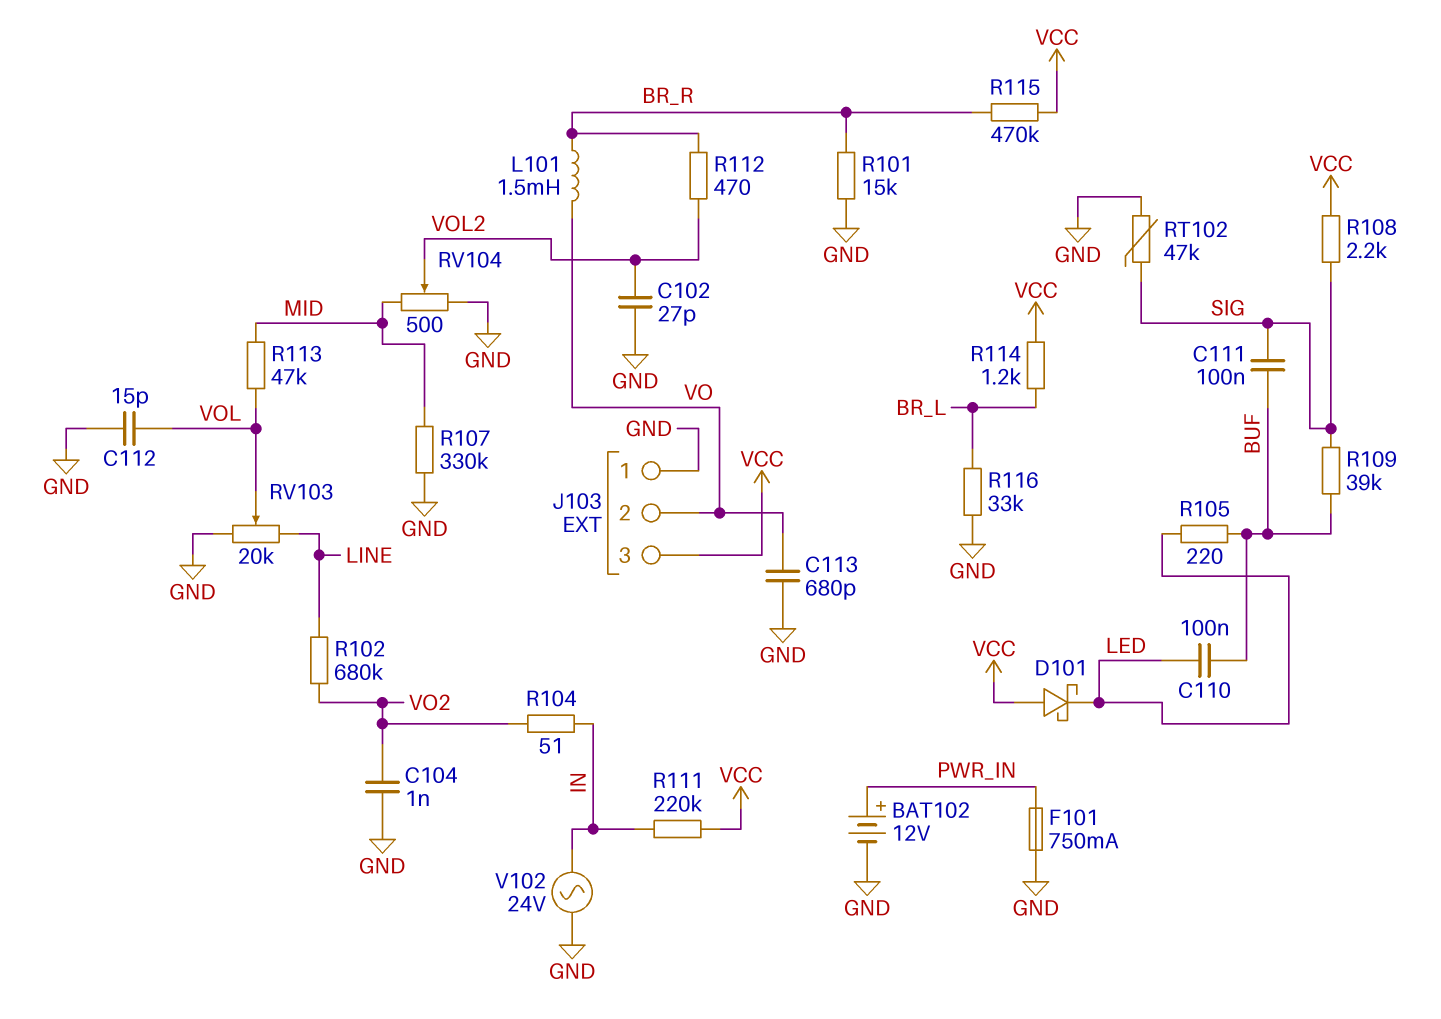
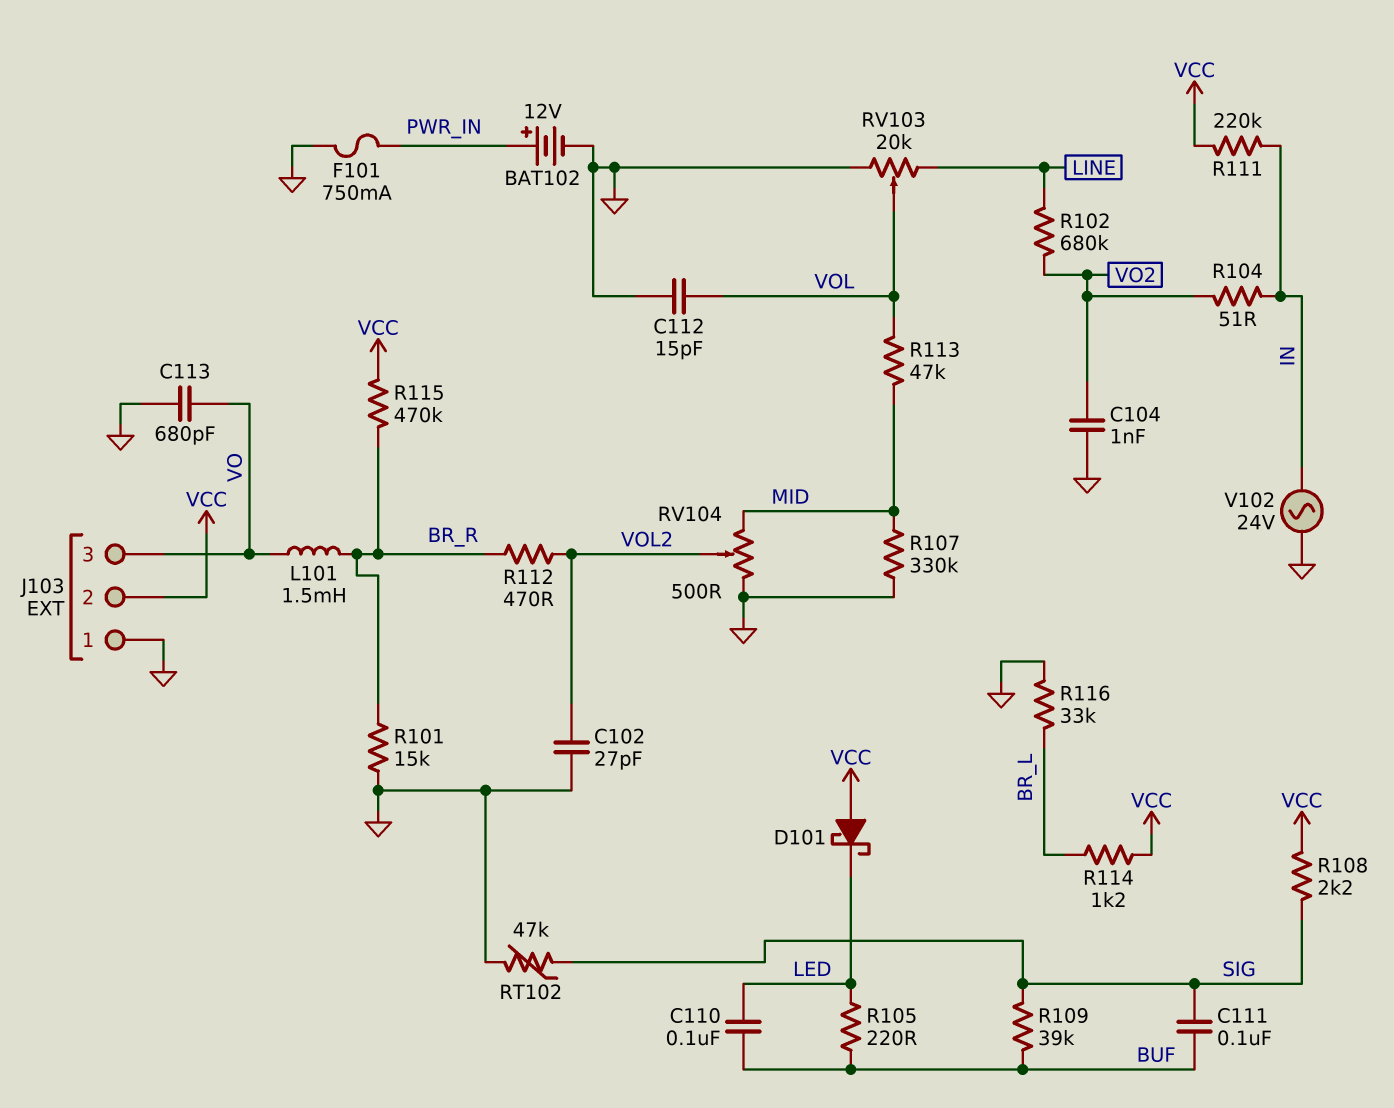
J103 pin 2: VO -> VCC
J103 pin 3: VCC -> VO

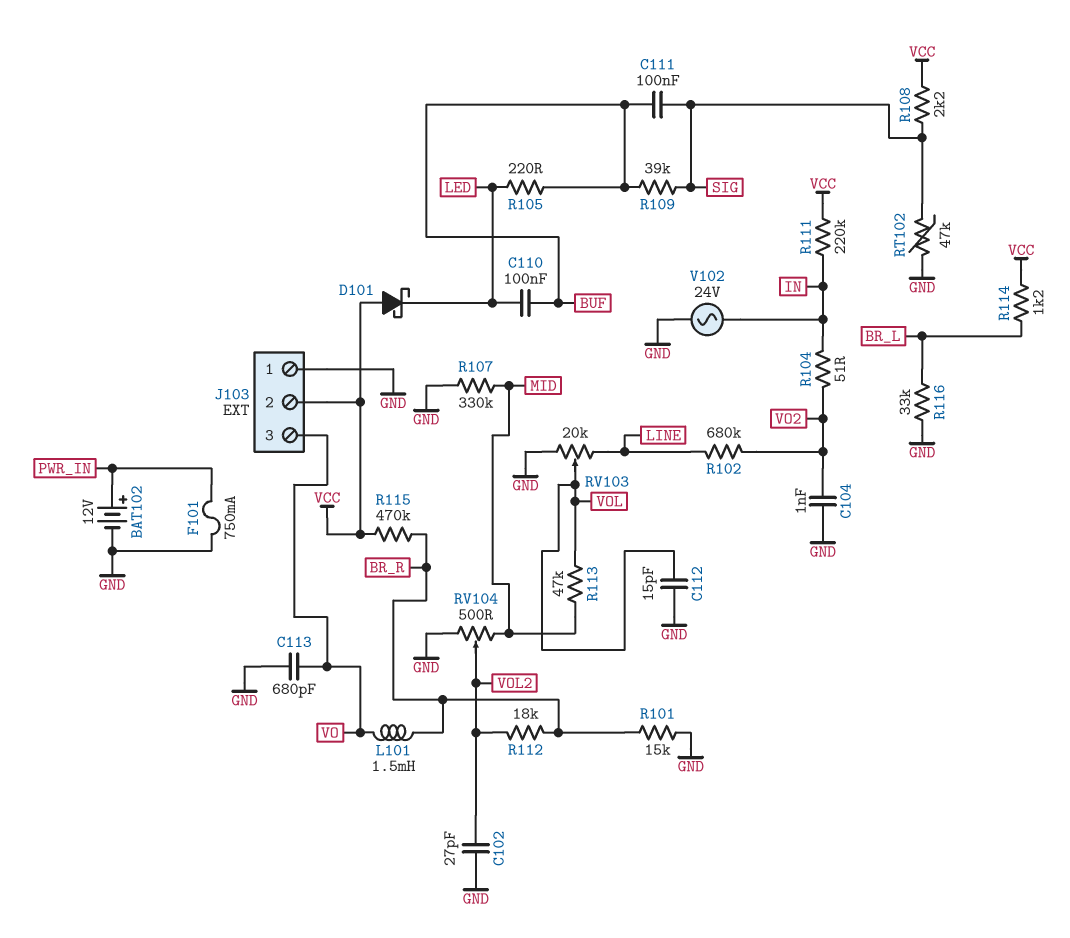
R112: 470 (BR_R, VOL2) -> 18k (BR_R, VOL2)

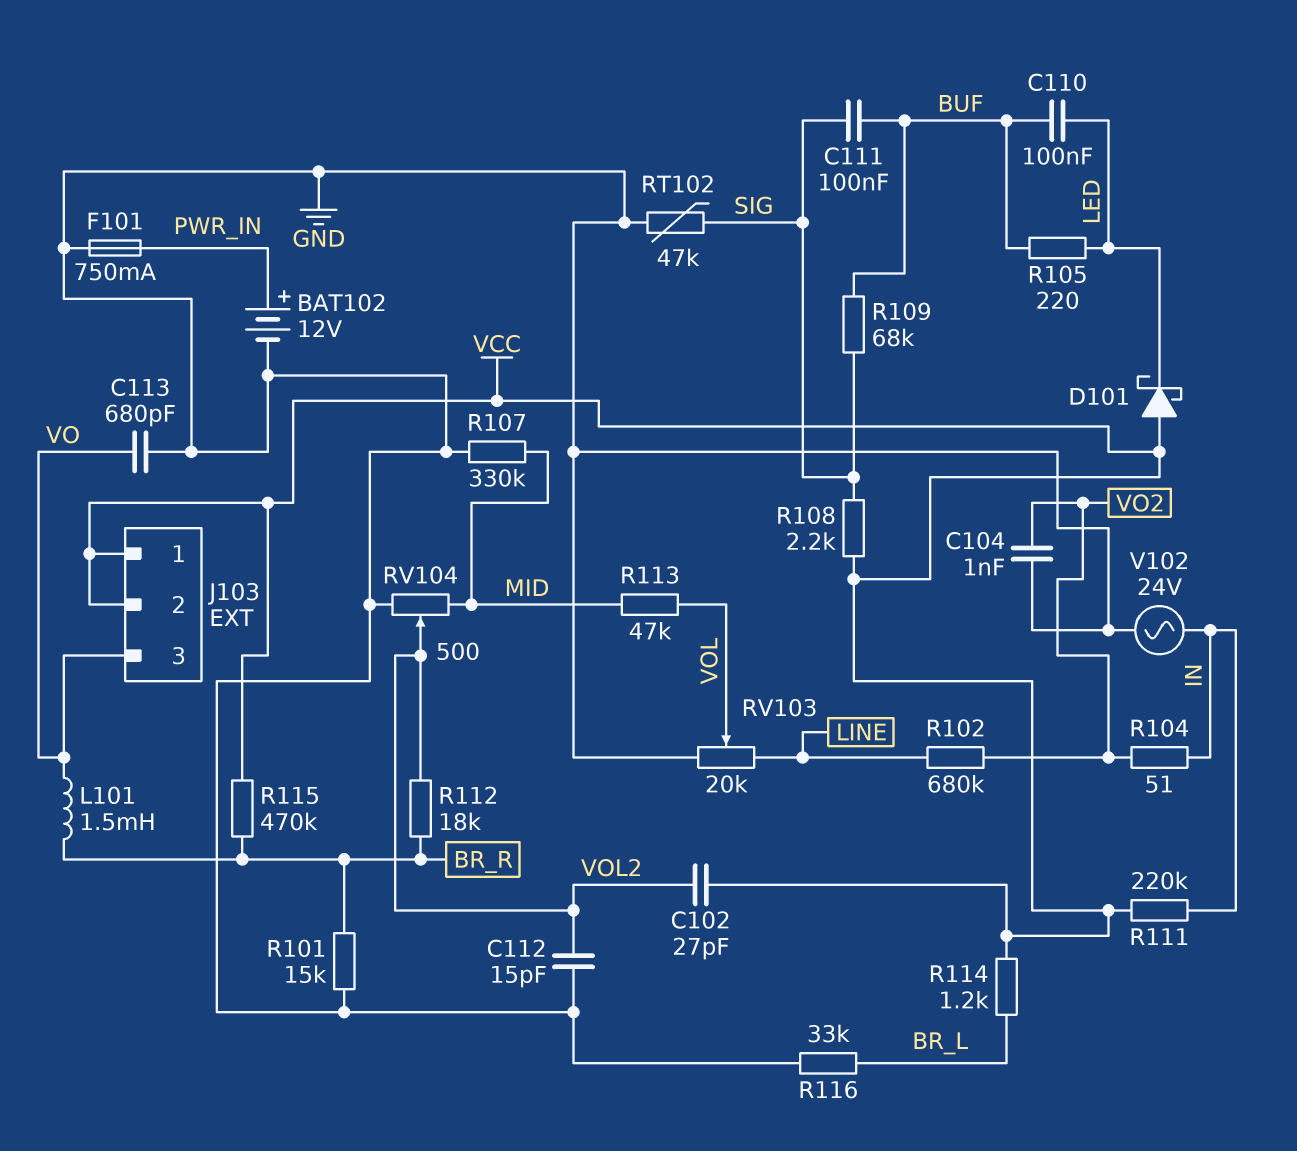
C102: 27pF (GND, VOL2) -> 27pF (VCC, VOL2)
C112: 15pF (GND, VOL) -> 15pF (GND, VOL2)
J103 pin 1: GND -> VCC
R109: 39k (BUF, SIG) -> 68k (BUF, SIG)

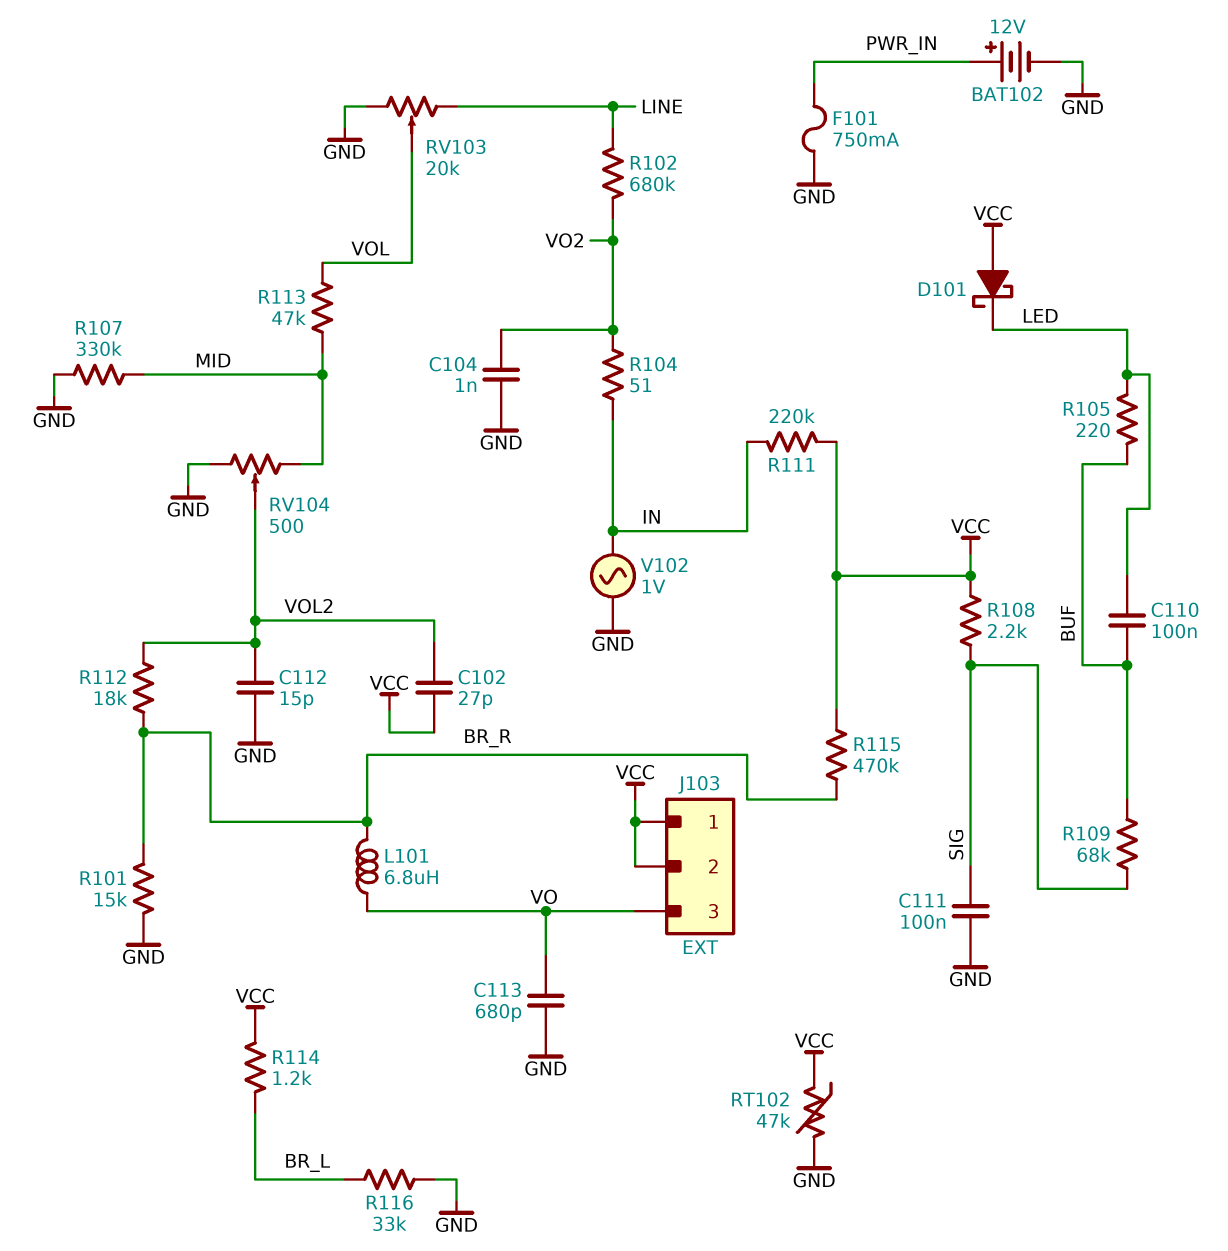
C111: 100nF (BUF, SIG) -> 100nF (GND, SIG)
L101: 1.5mH (BR_R, VO) -> 6.8uH (BR_R, VO)
RT102: 47k (GND, SIG) -> 47k (GND, VCC)
V102: AC 24V (GND, IN) -> AC 1V (GND, IN)

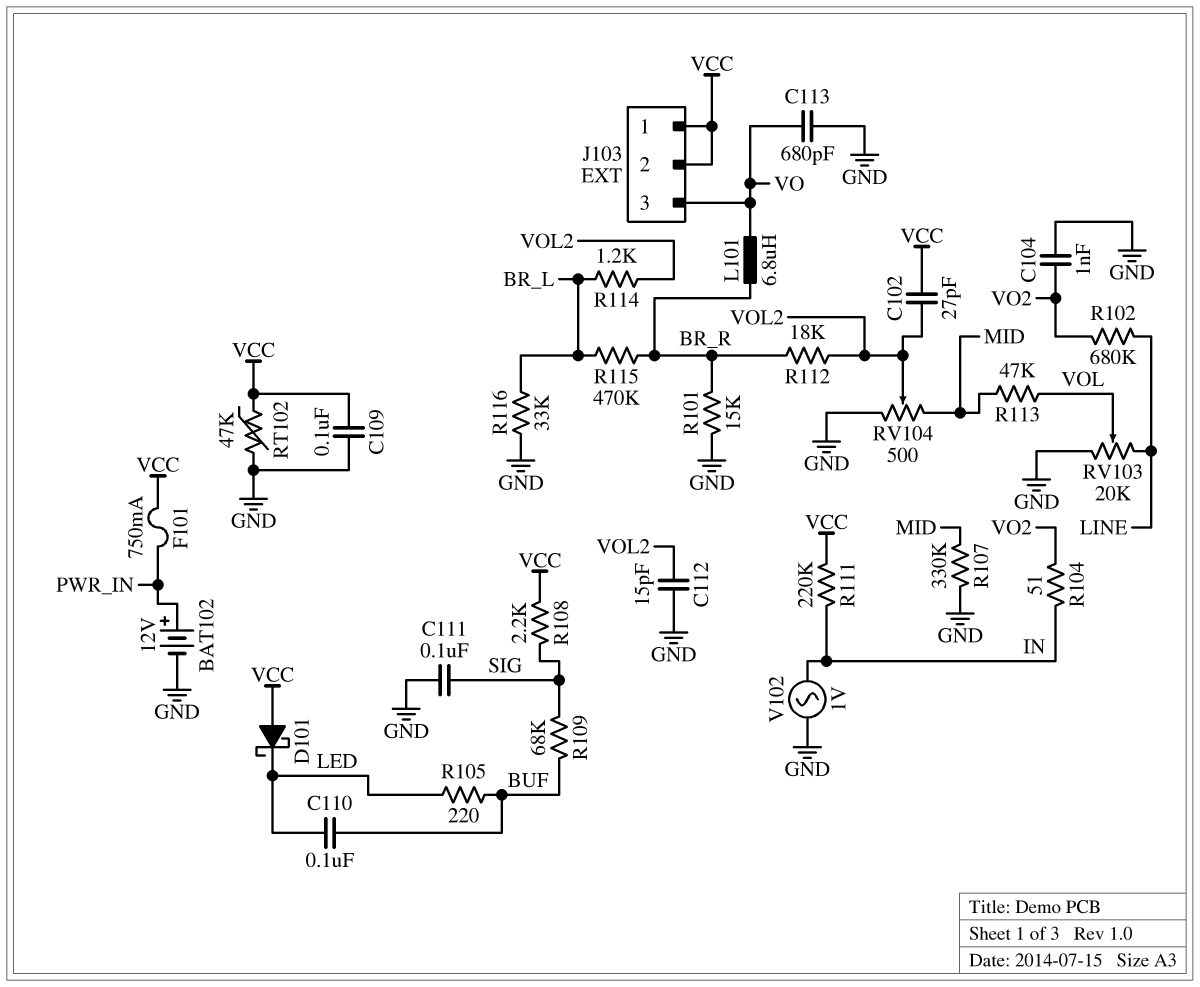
C109: none -> 100nF (GND, VCC)
F101: 750mA (GND, PWR_IN) -> 750mA (PWR_IN, VCC)
R114: 1.2k (BR_L, VCC) -> 1.2k (BR_L, VOL2)
R115: 470k (BR_R, VCC) -> 470k (BR_L, BR_R)

